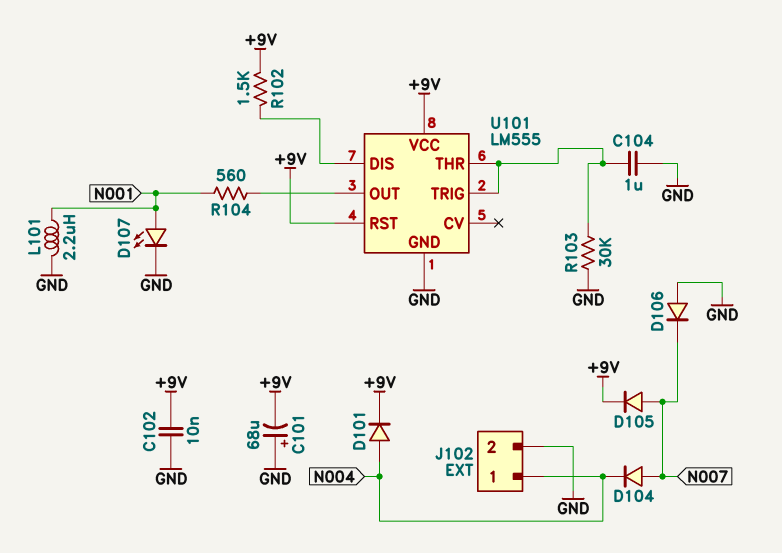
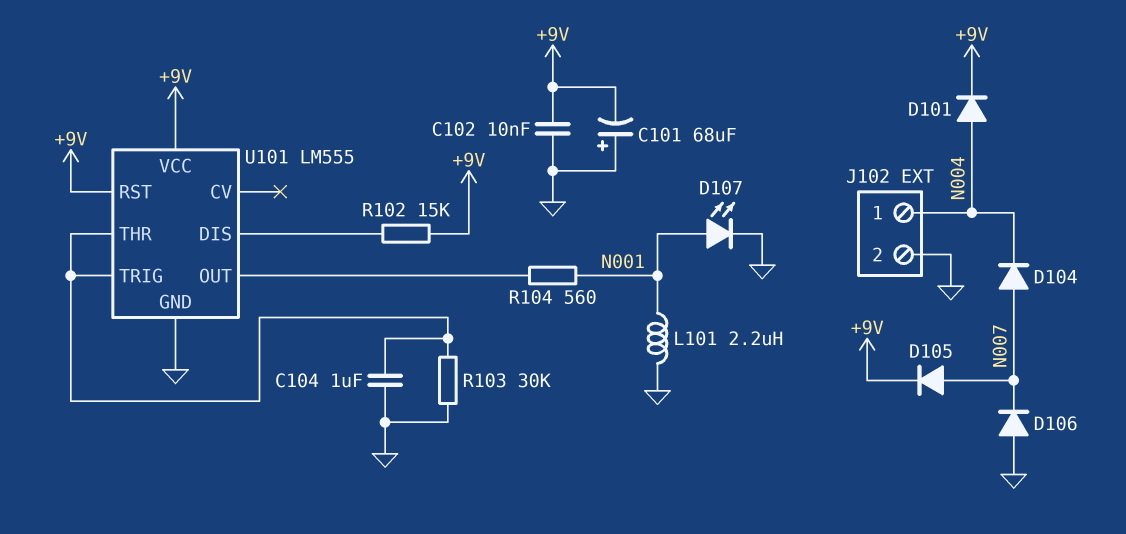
R102: 1.5k (+9V, U101/DIS) -> 15k (+9V, U101/DIS)

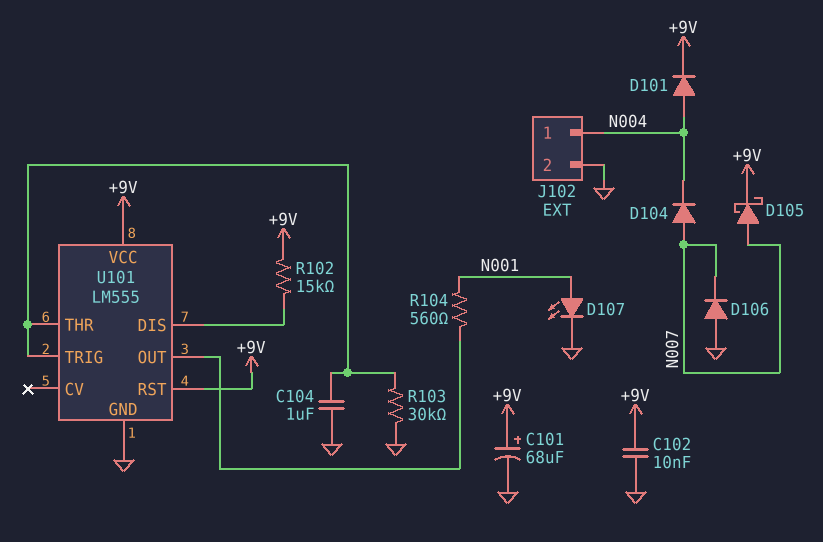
C101: 68uF (plus GND, minus +9V) -> 68uF (plus +9V, minus GND)
D105: diode (A N007, K +9V) -> schottky (A N007, K +9V)
L101: 2.2uH (GND, N001) -> none

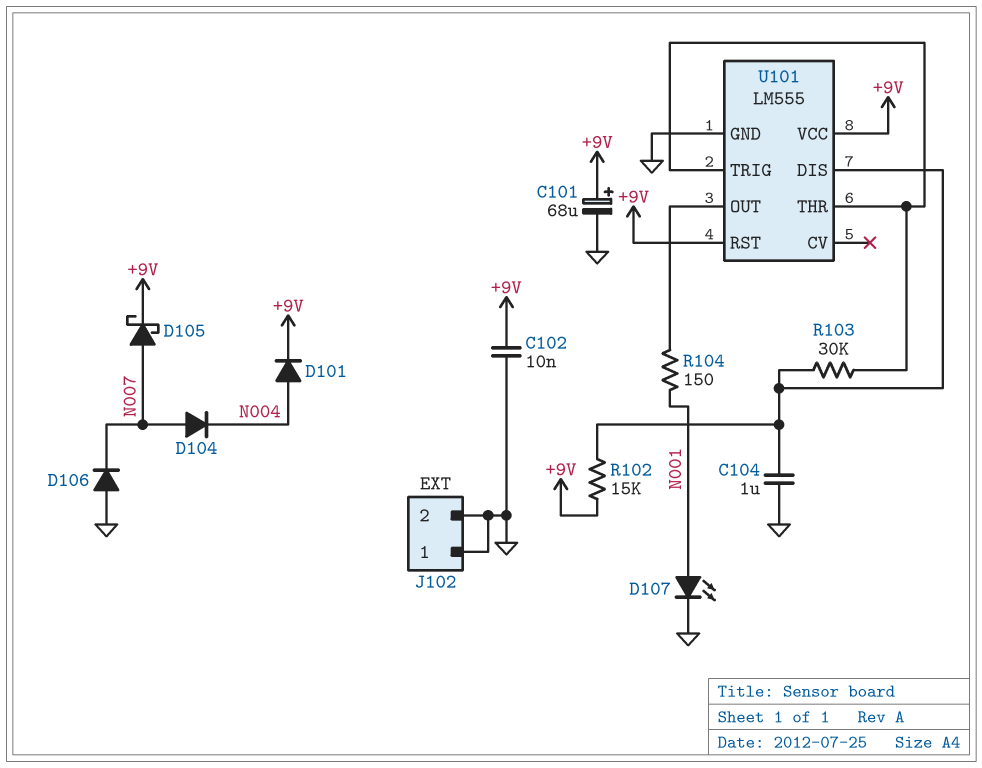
C104: 1uF (GND, U101/THR) -> 1uF (GND, U101/DIS)
J102 pin 1: N004 -> GND
R103: 30k (GND, U101/THR) -> 30k (U101/DIS, U101/THR)
R104: 560 (N001, U101/OUT) -> 150 (N001, U101/OUT)

